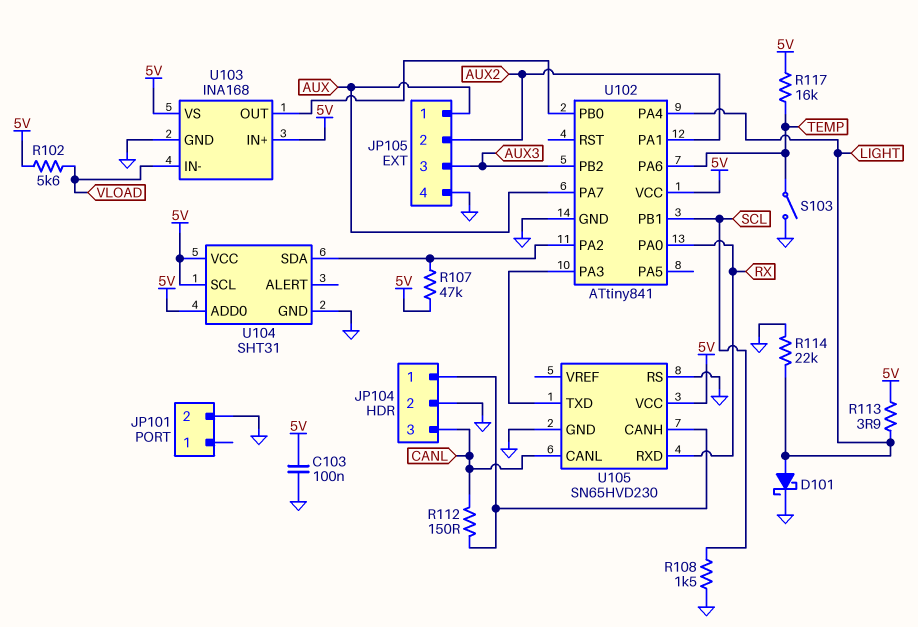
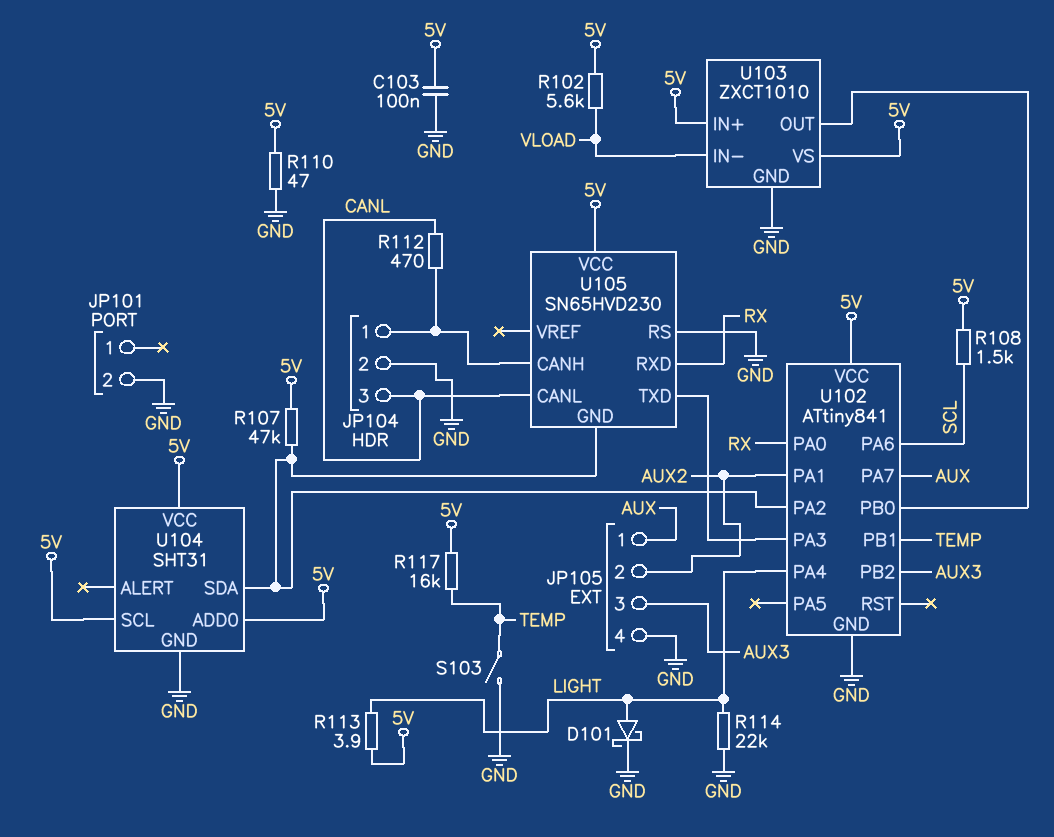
R108: 1.5k (GND, SCL) -> 1.5k (5V, SCL)
R110: none -> 47 (5V, GND)
R112: 150 (CANL, JP104/1) -> 470 (CANL, JP104/1)
U102 pin PA6: TEMP -> SCL
U102 pin PB1: SCL -> TEMP
U103: INA168 -> ZXCT1010
U105 pin GND: GND -> U102/PA2

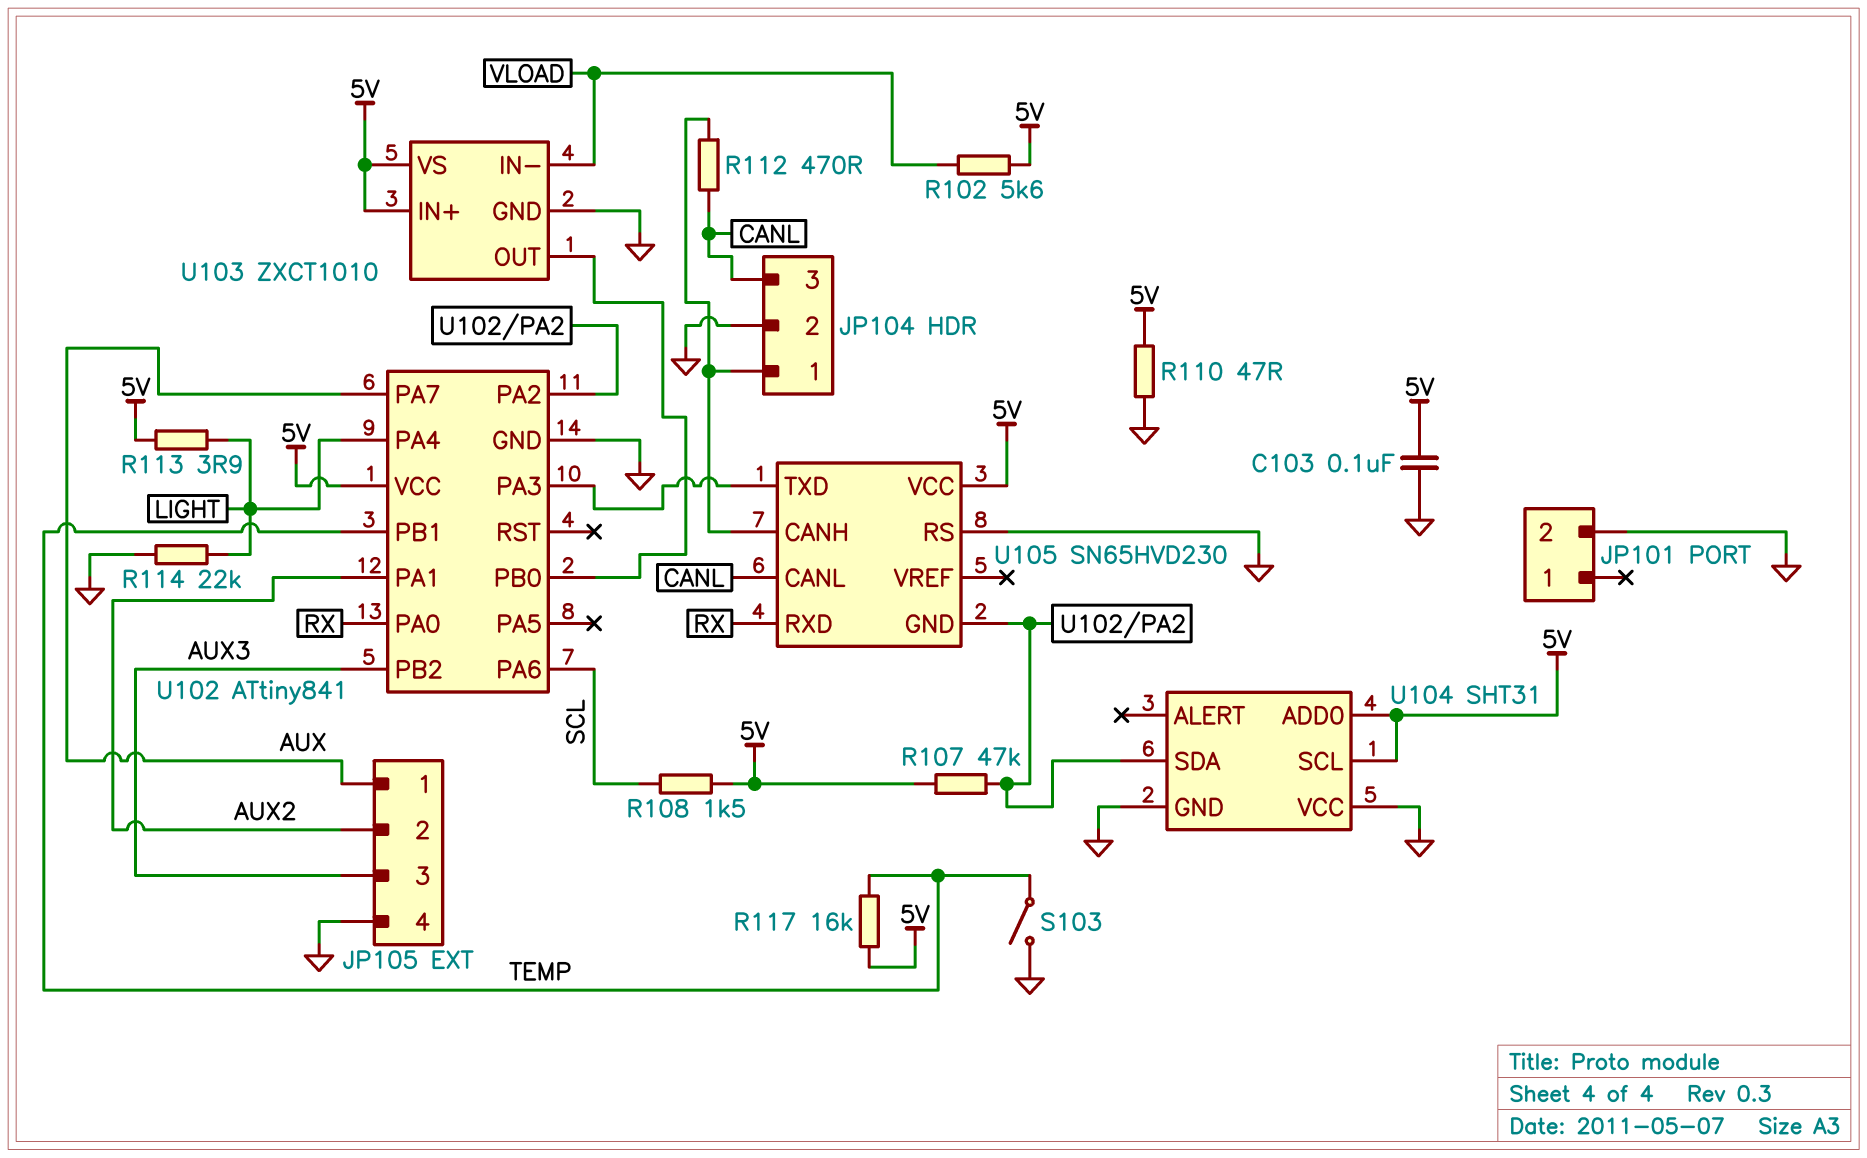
D101: schottky (A LIGHT, K GND) -> none
U104 pin VCC: 5V -> GND

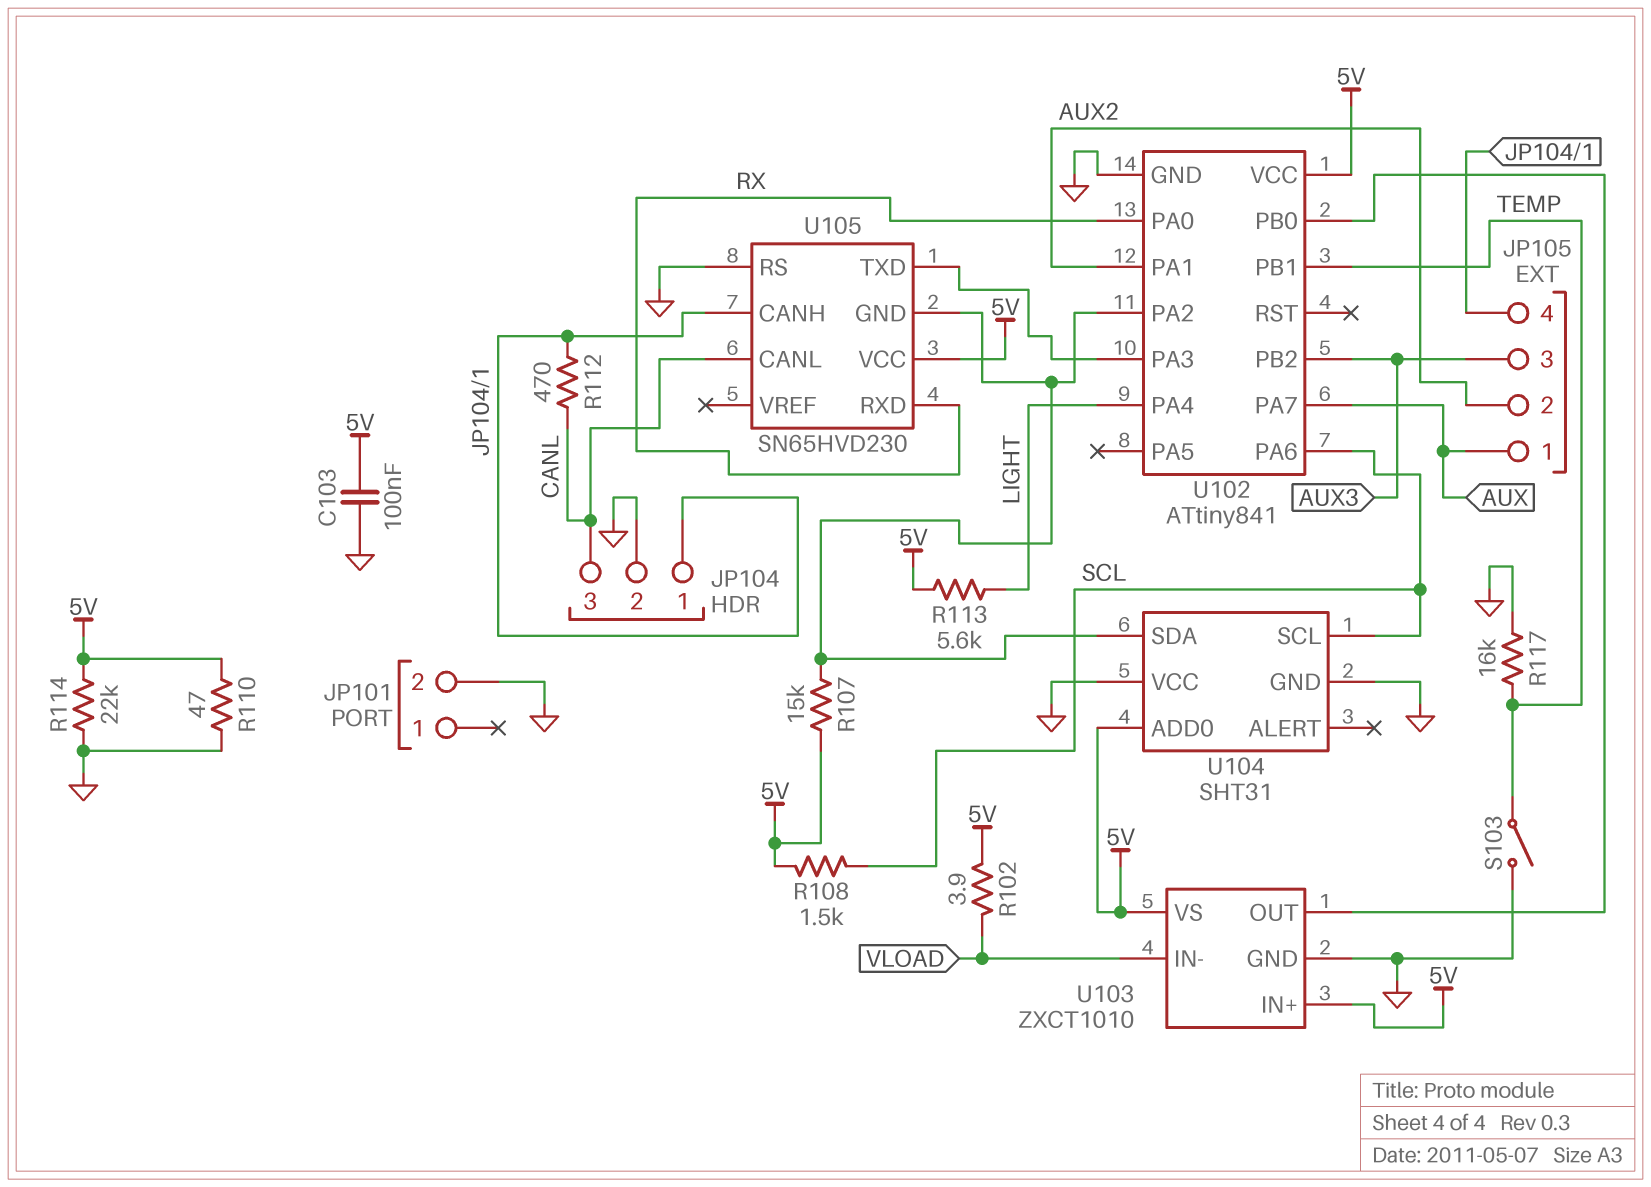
JP105 pin 4: GND -> JP104/1
R102: 5.6k (5V, VLOAD) -> 3.9 (5V, VLOAD)
R107: 47k (5V, U102/PA2) -> 15k (5V, U102/PA2)
R113: 3.9 (5V, LIGHT) -> 5.6k (5V, LIGHT)
R114: 22k (GND, LIGHT) -> 22k (5V, GND)
R117: 16k (5V, TEMP) -> 16k (GND, TEMP)
U104 pin SCL: 5V -> SCL

